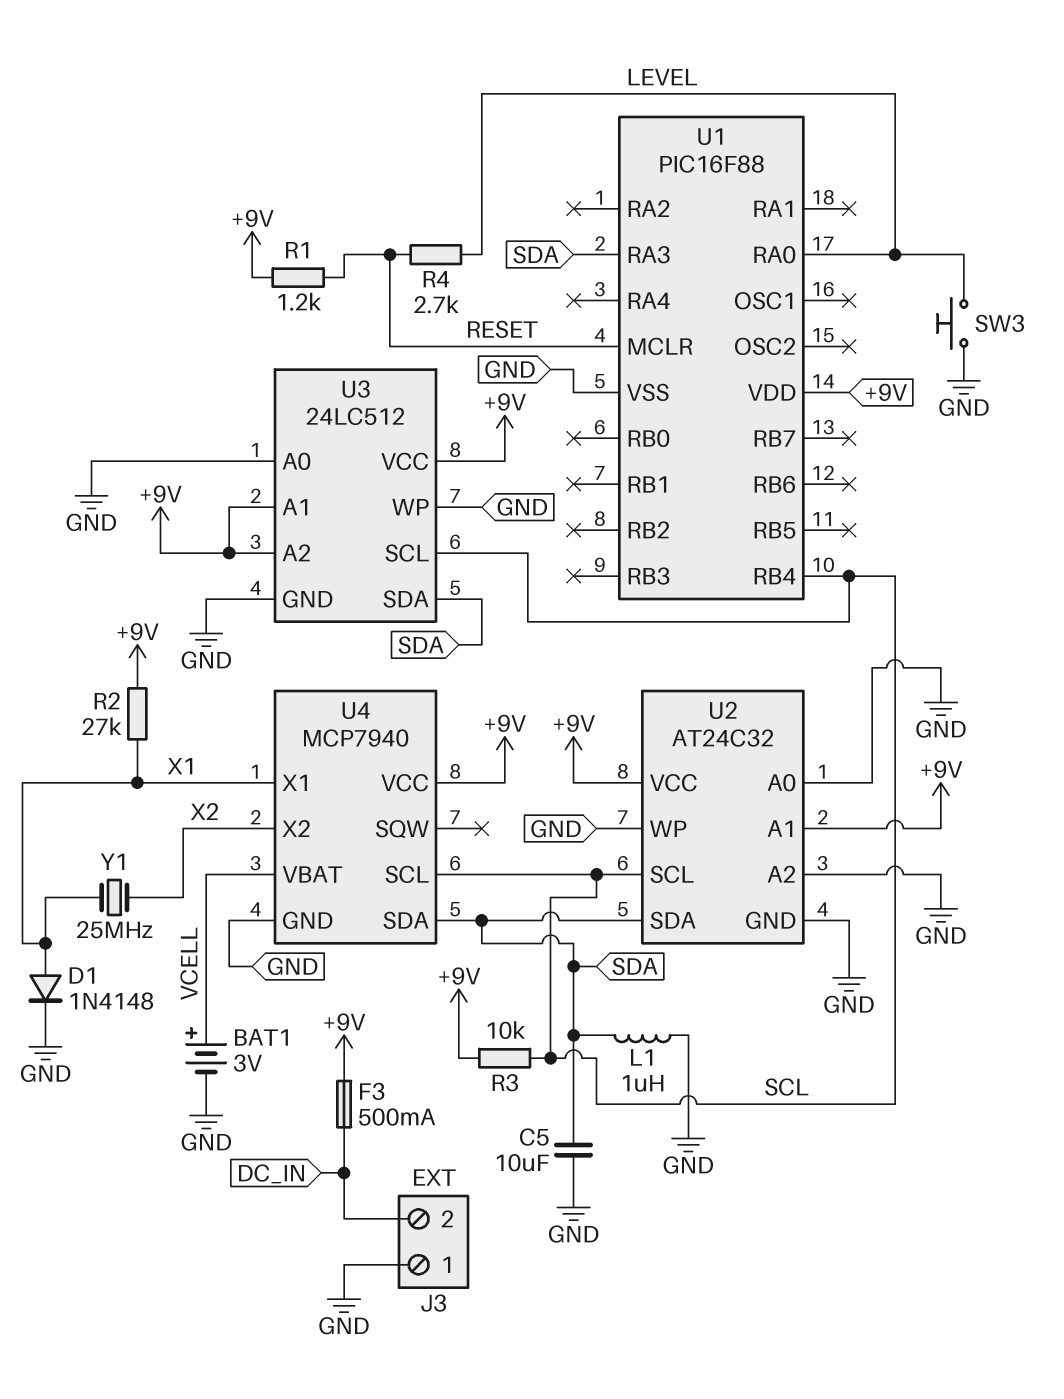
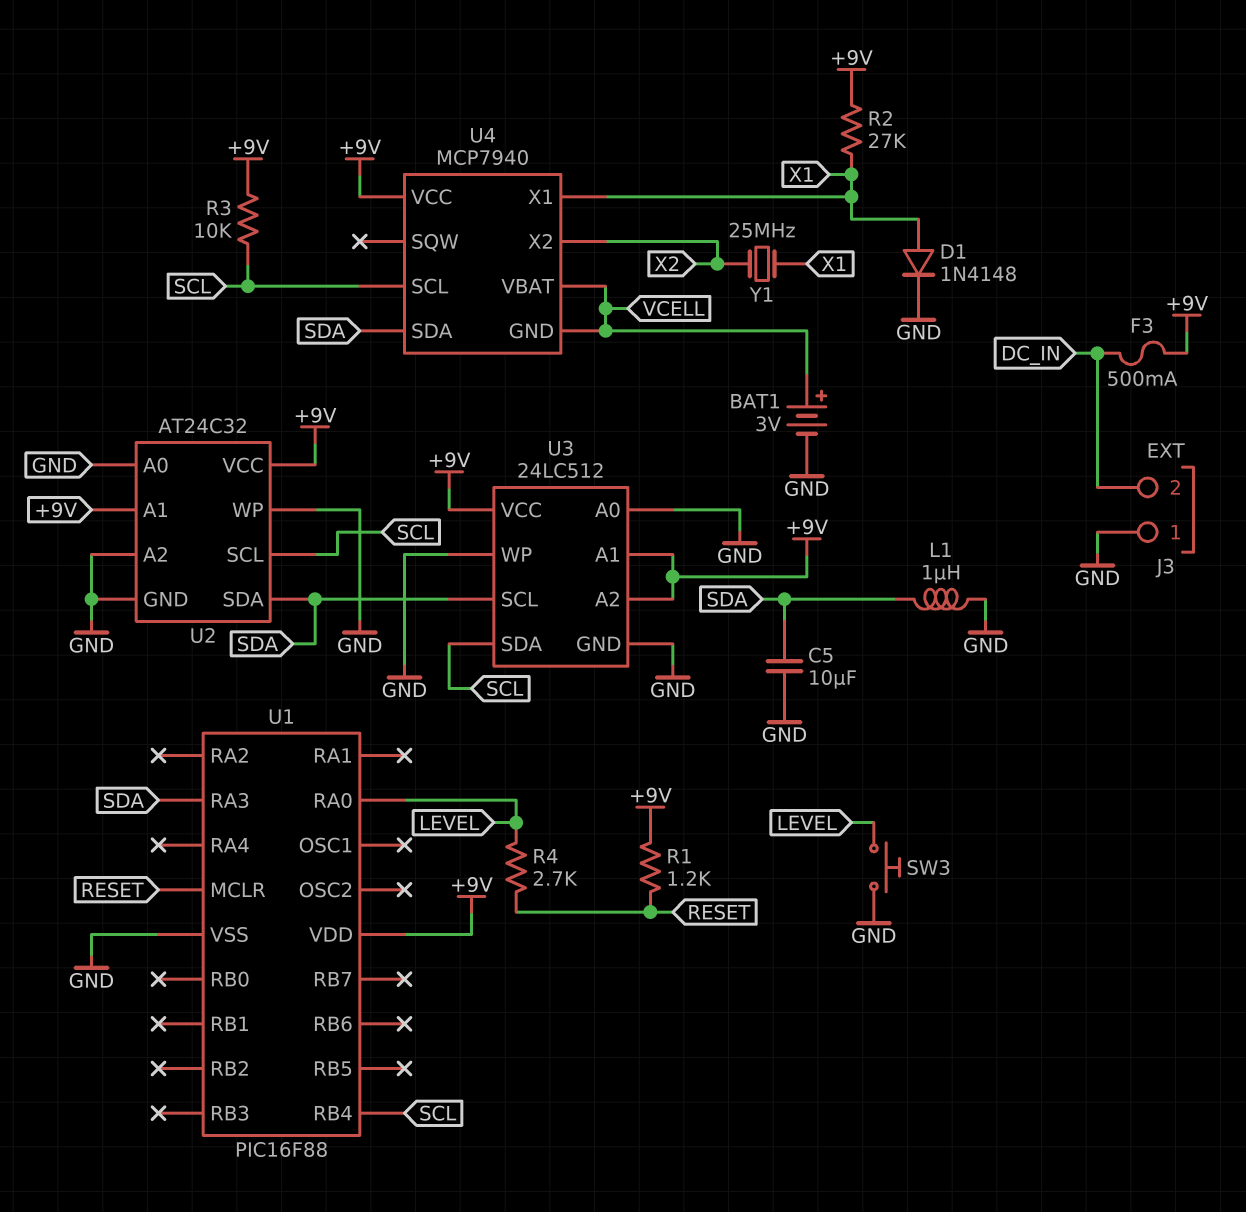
U3 pin SCL: SCL -> SDA
U3 pin SDA: SDA -> SCL
U4 pin GND: GND -> VCELL

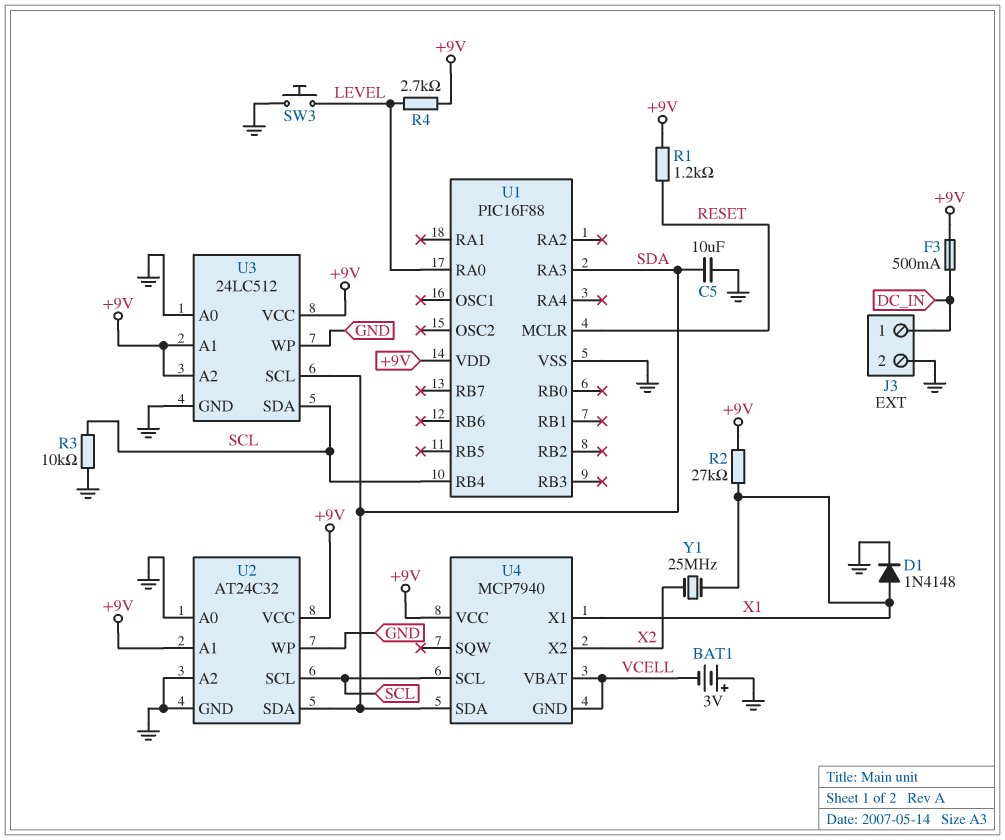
BAT1: 3V (plus VCELL, minus GND) -> 3V (plus GND, minus VCELL)
J3 pin 1: GND -> DC_IN
J3 pin 2: DC_IN -> GND
L1: 1uH (GND, SDA) -> none
R3: 10k (+9V, SCL) -> 10k (GND, SCL)
R4: 2.7k (LEVEL, RESET) -> 2.7k (+9V, LEVEL)

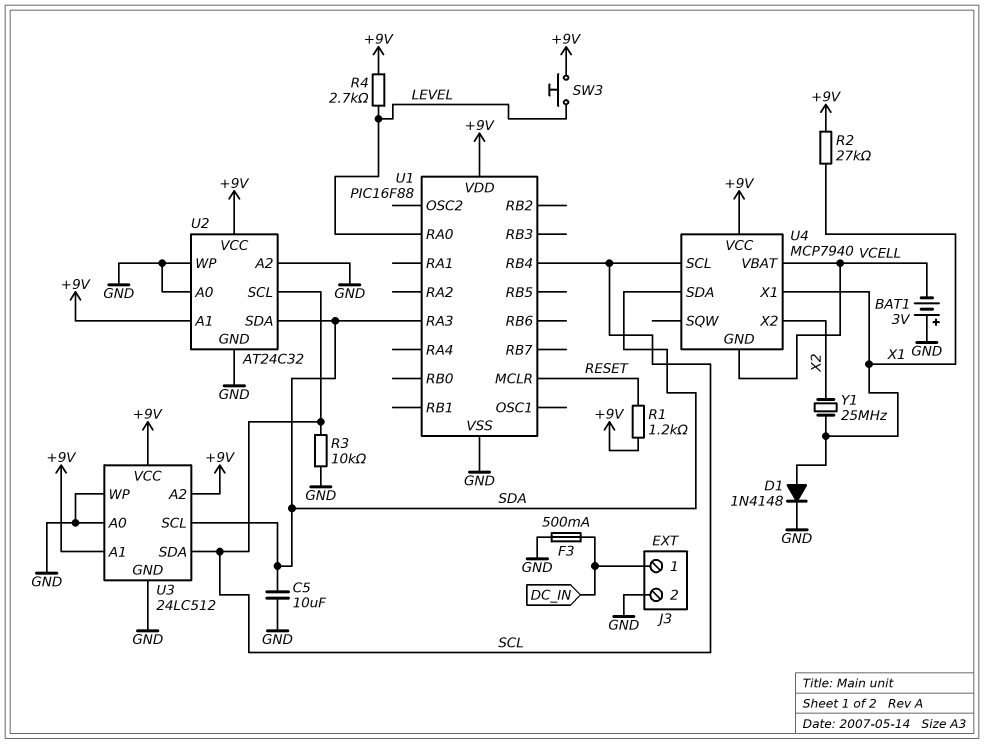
F3: 500mA (+9V, DC_IN) -> 500mA (DC_IN, GND)
SW3: button (GND, LEVEL) -> button (+9V, LEVEL)

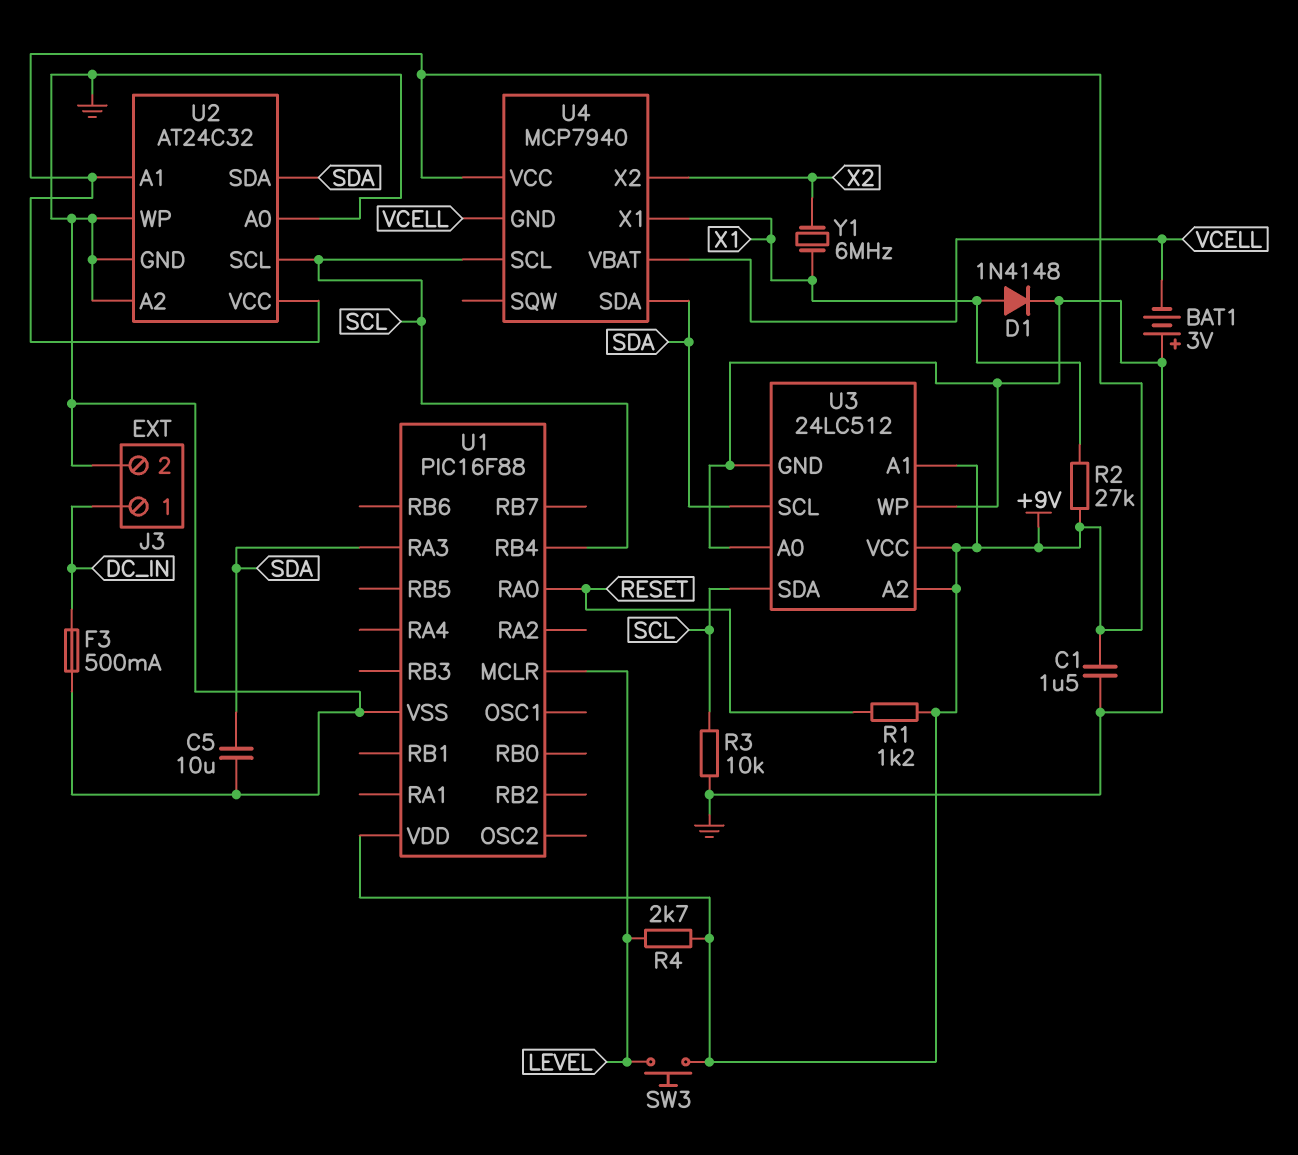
C1: none -> 1.5uF (+9V, GND)
U1 pin MCLR: RESET -> LEVEL
U1 pin RA0: LEVEL -> RESET
Y1: 25MHz (X1, X2) -> 6MHz (X1, X2)

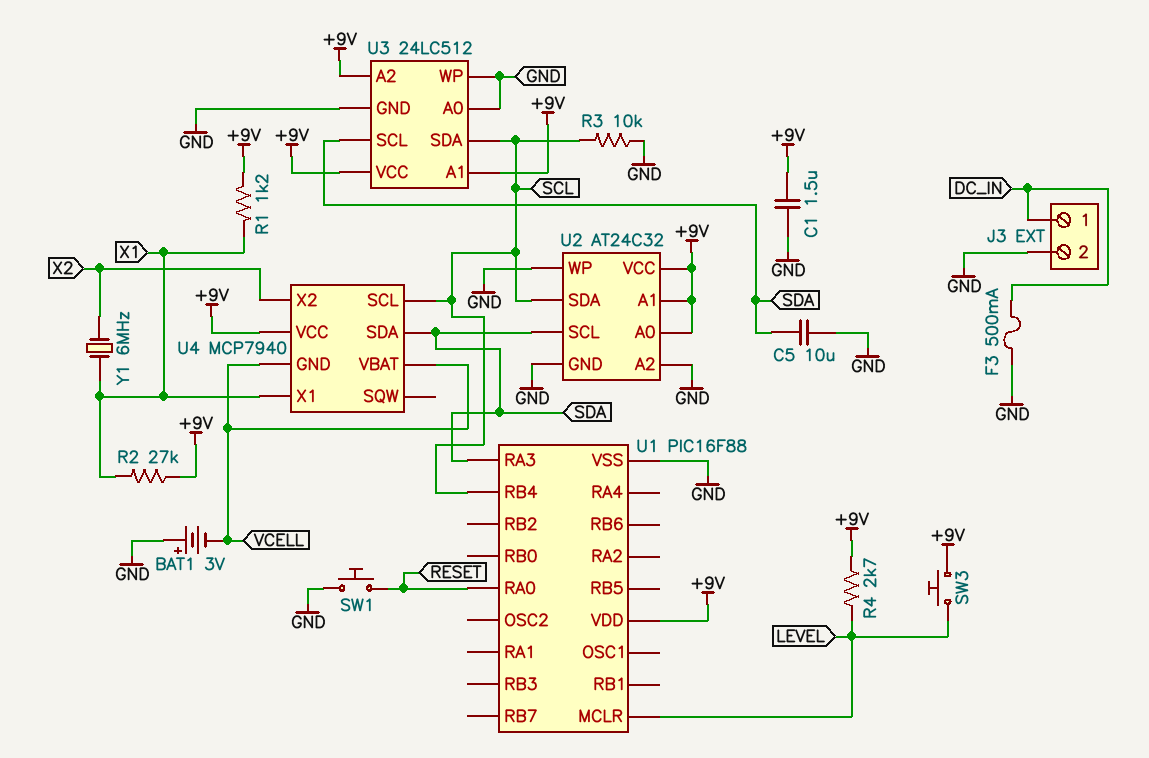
D1: diode 1N4148 (A X1, K GND) -> none
R1: 1.2k (+9V, RESET) -> 1.2k (+9V, X1)
SW1: none -> button (GND, RESET)
U2 pin A0: GND -> +9V
U2 pin SCL: SCL -> SDA
U2 pin SDA: SDA -> SCL

